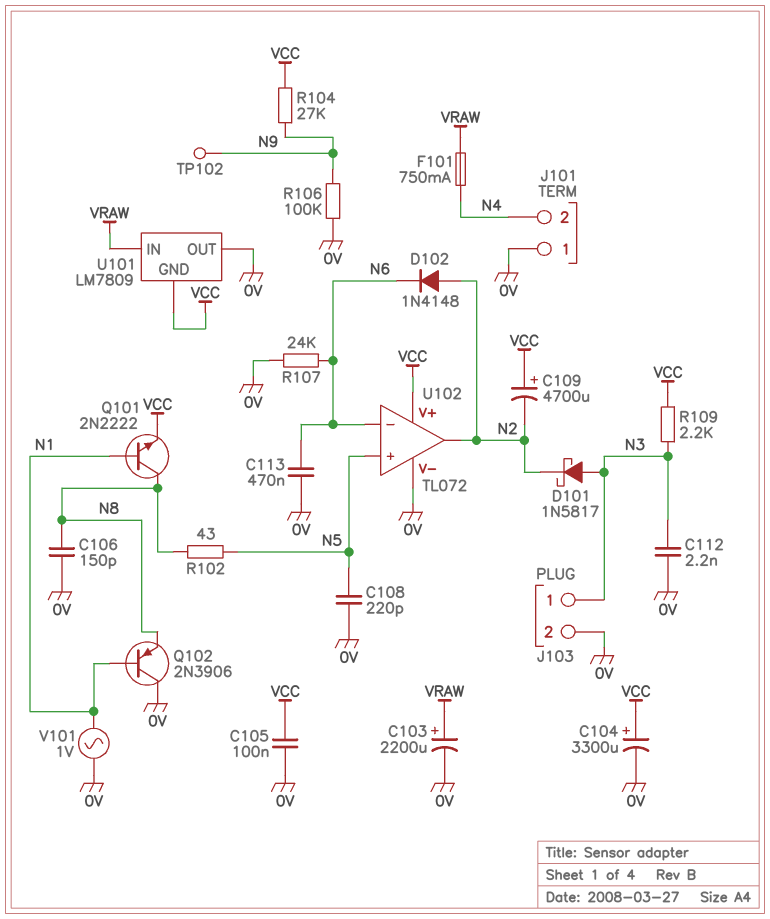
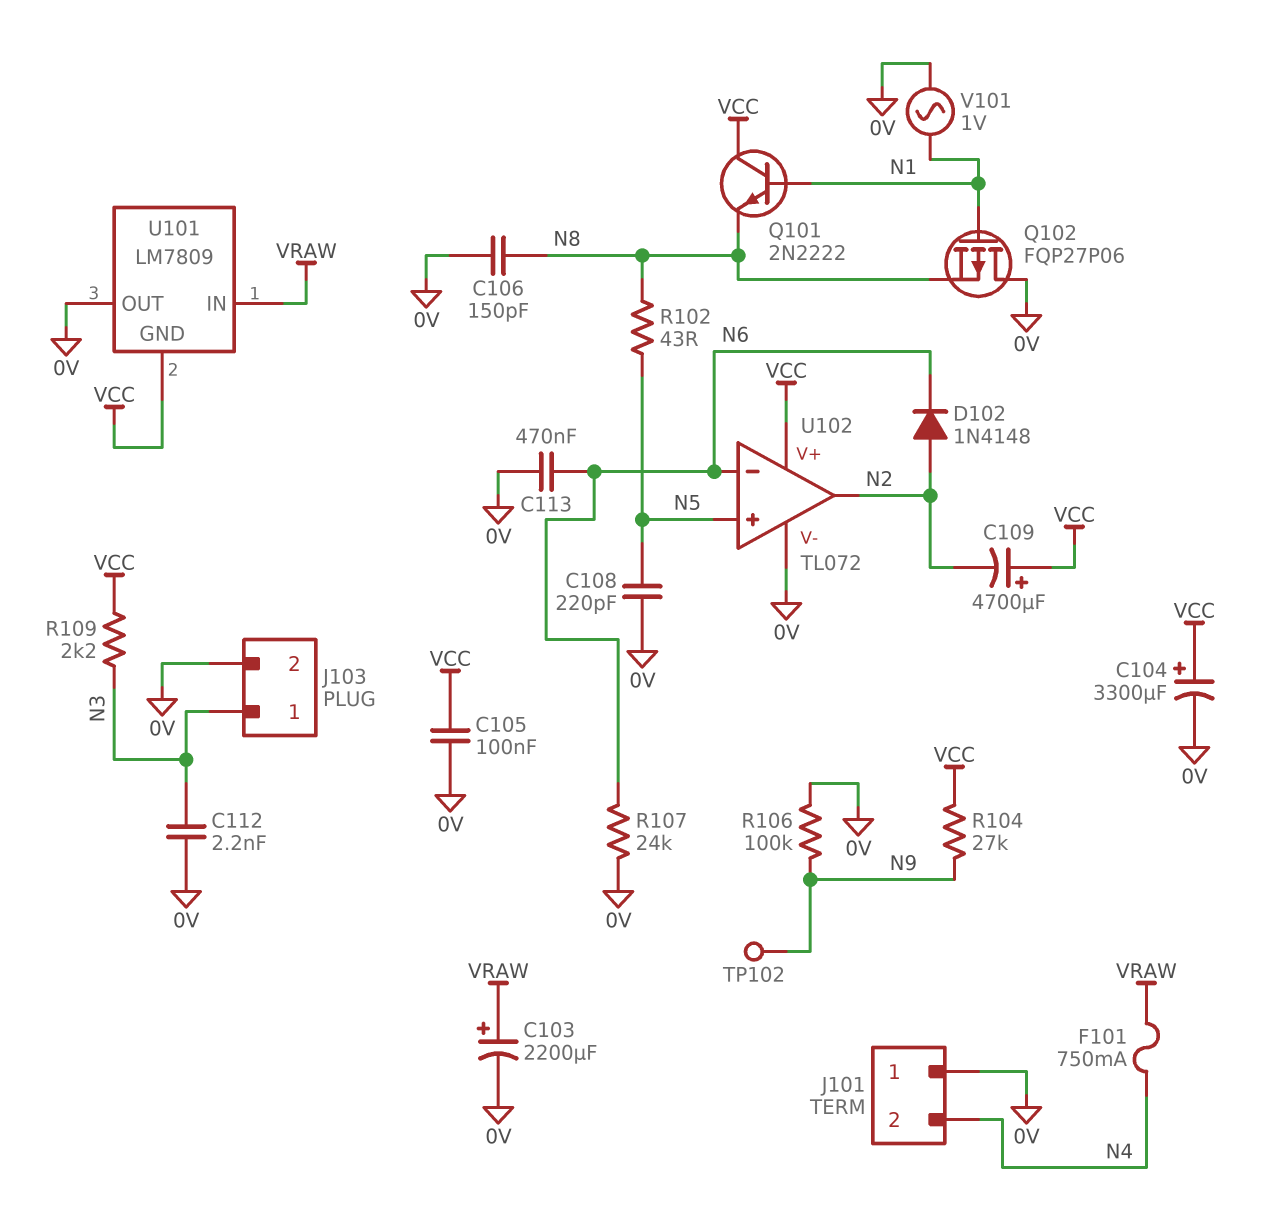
D101: schottky 1N5817 (A N3, K N2) -> none
Q101: NPN 2N2222 (B N1, C N8, E VCC) -> NPN 2N2222 (B N1, C VCC, E N8)
Q102: PNP 2N3906 (B N1, C 0V, E N8) -> PMOS FQP27P06 (G N1, D 0V, S N8)

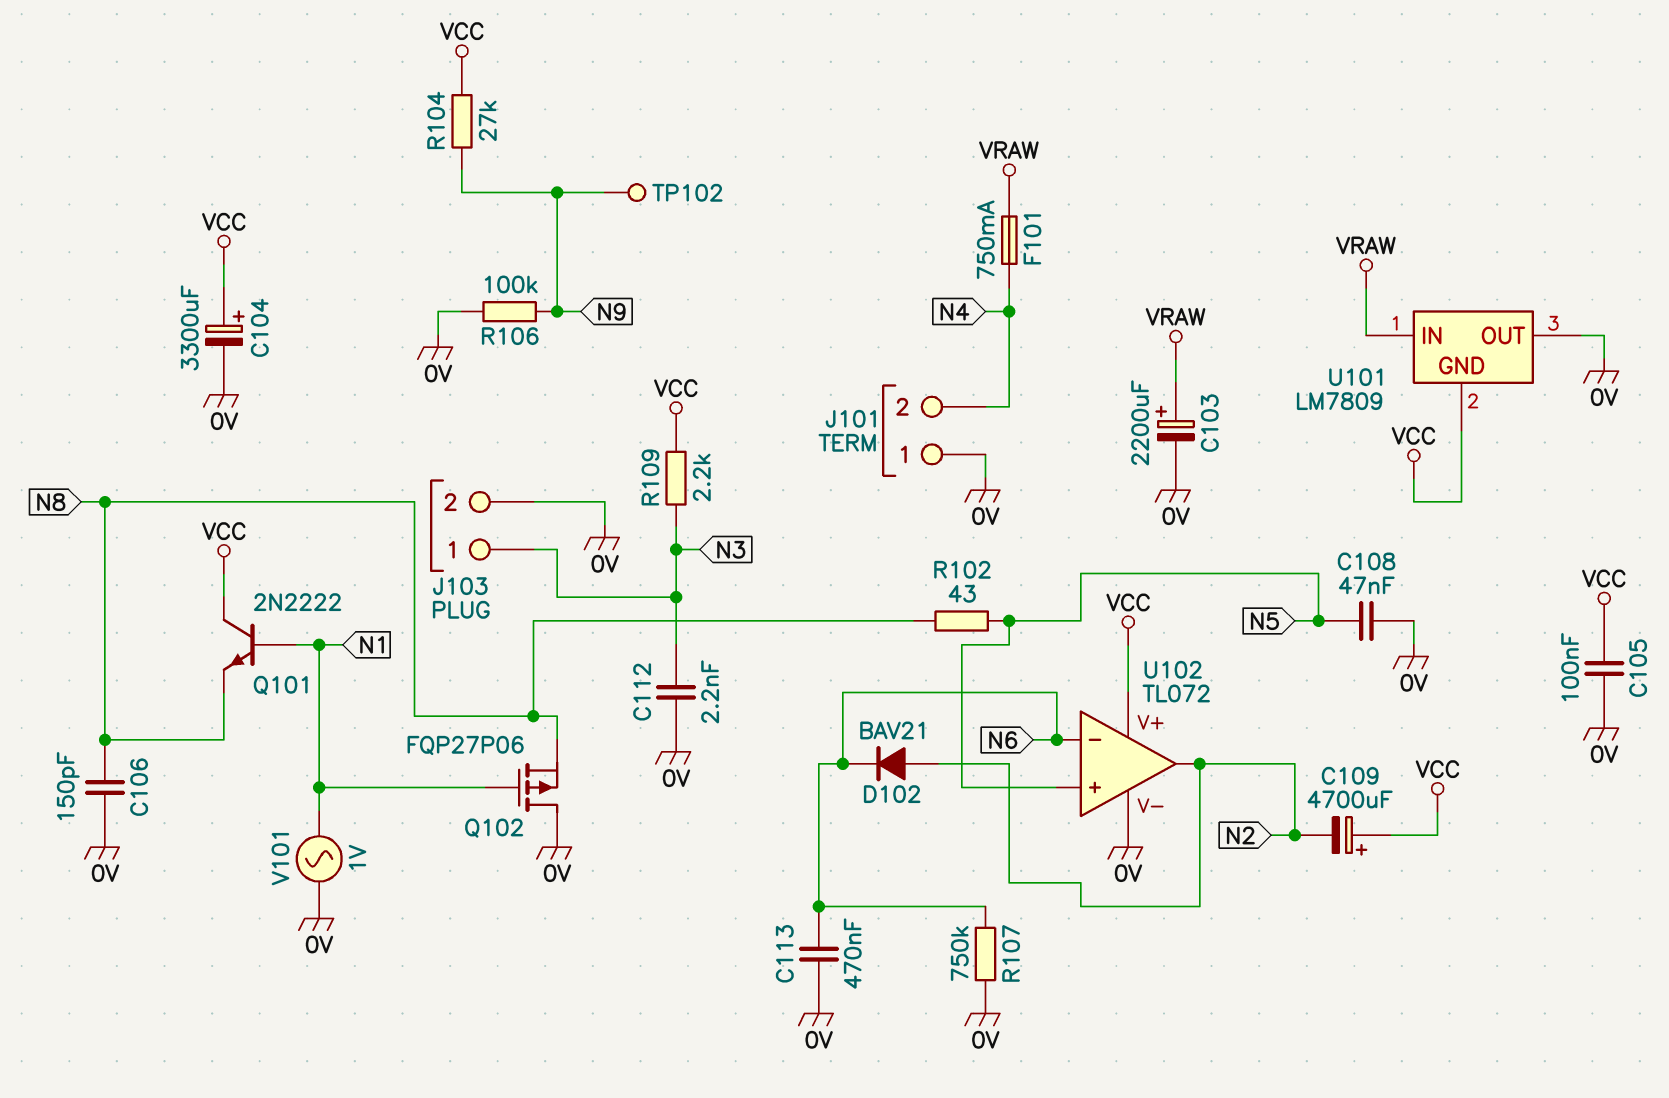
C108: 220pF (0V, N5) -> 47nF (0V, N5)
D102: diode 1N4148 (A N2, K N6) -> diode BAV21 (A N2, K N6)
R107: 24k (0V, N6) -> 750k (0V, N6)

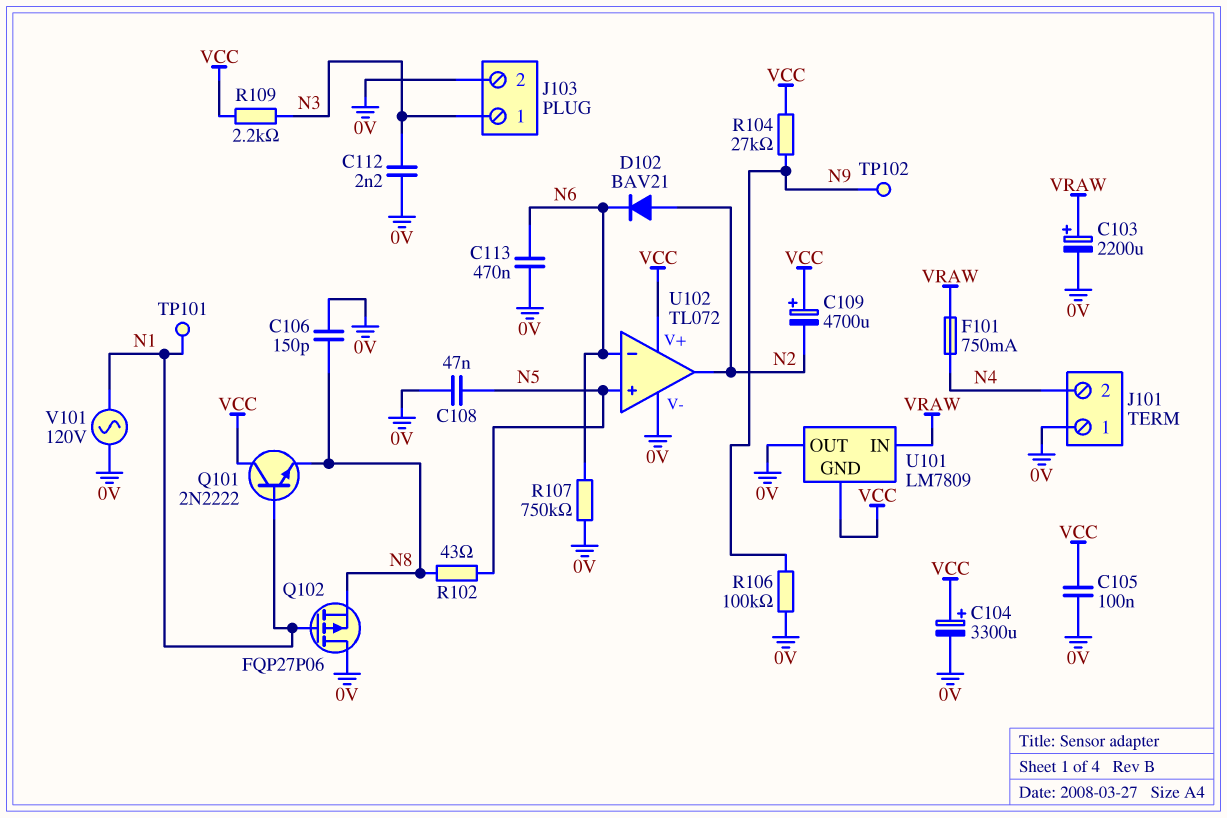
TP101: none -> test point (N1)
V101: AC 1V (0V, N1) -> AC 120V (0V, N1)

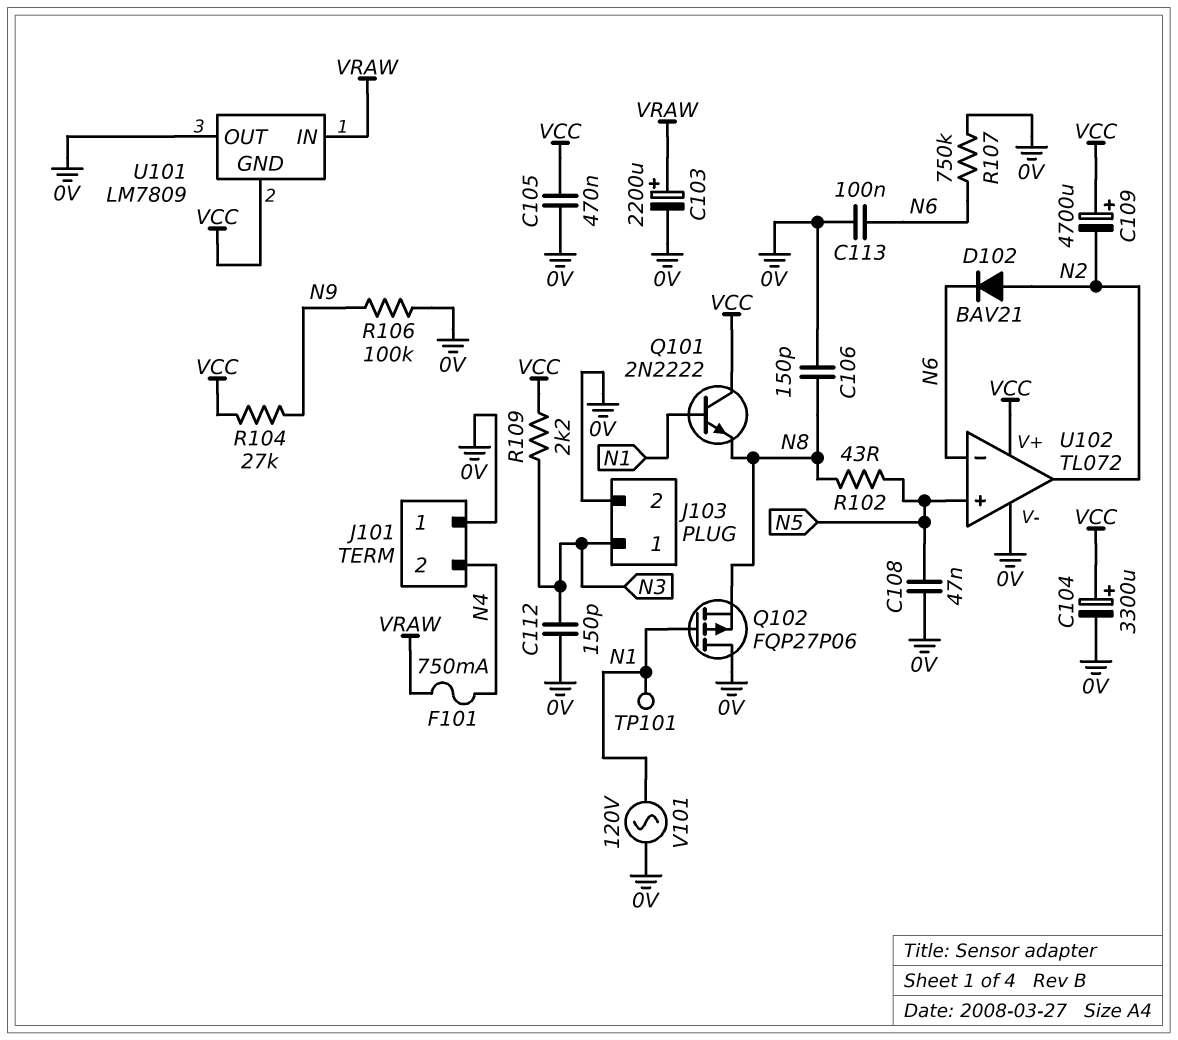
C105: 100nF (0V, VCC) -> 470nF (0V, VCC)
C112: 2.2nF (0V, N3) -> 150pF (0V, N3)
C113: 470nF (0V, N6) -> 100nF (0V, N6)
TP102: test point (N9) -> none

